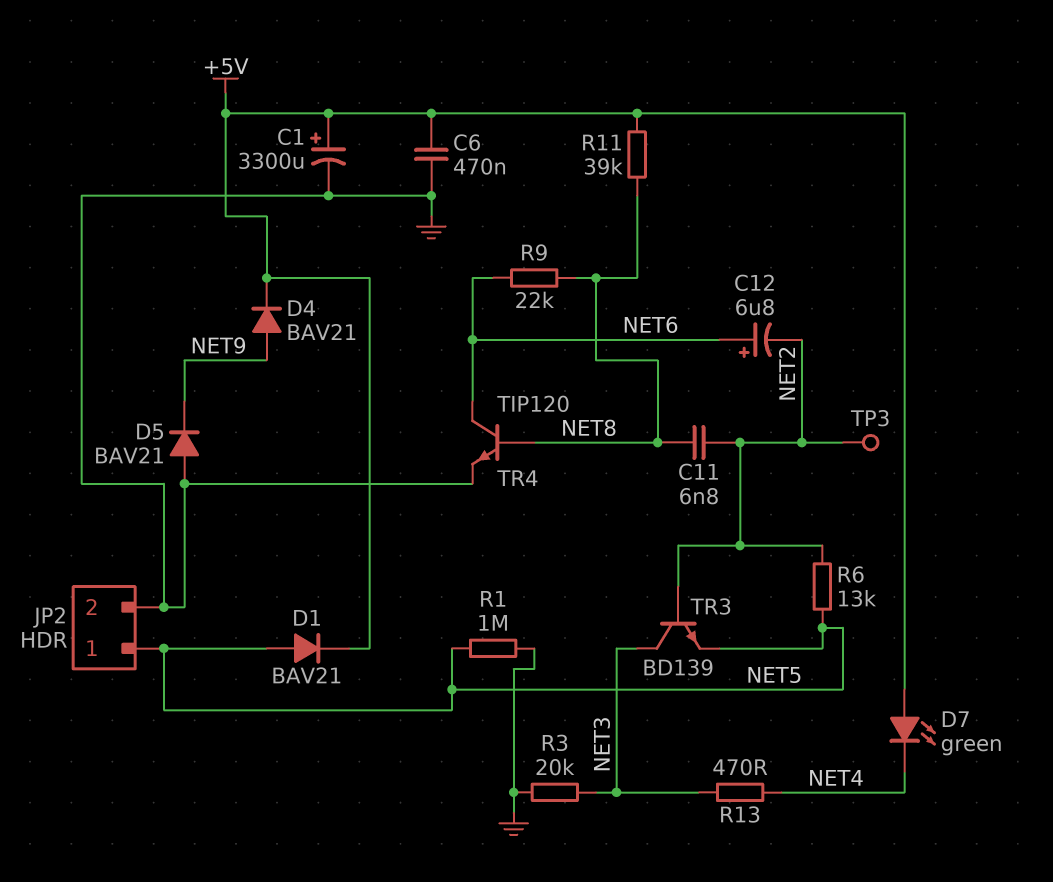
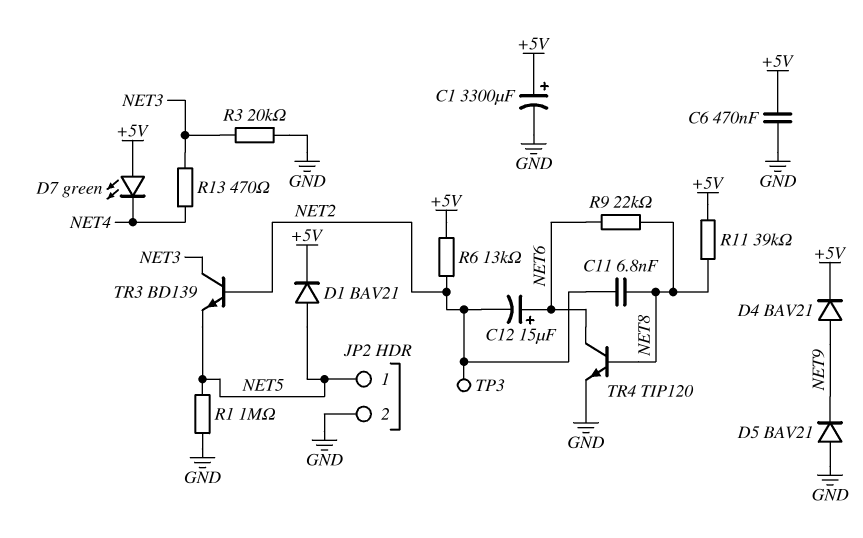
C12: 6.8uF (plus NET6, minus NET2) -> 15uF (plus NET6, minus NET2)
R6: 13k (NET2, NET5) -> 13k (+5V, NET2)

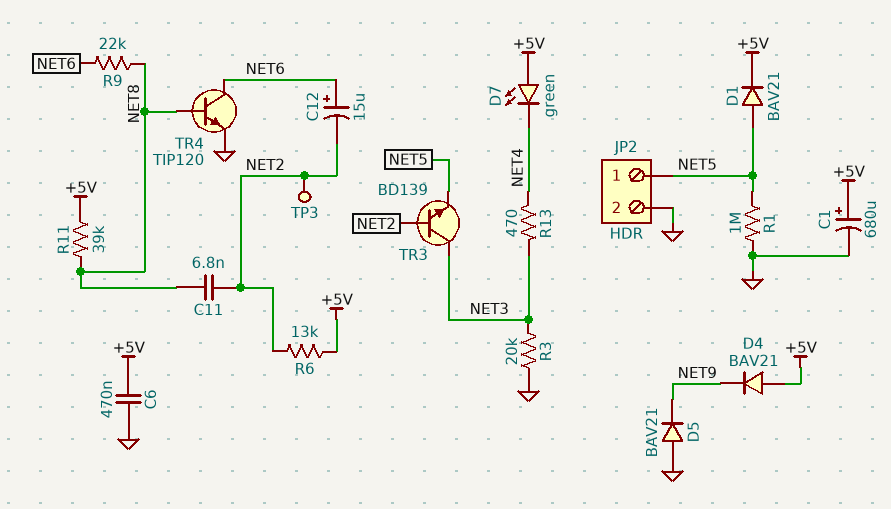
C1: 3300uF (plus +5V, minus GND) -> 680uF (plus +5V, minus GND)
D4: diode BAV21 (A NET9, K +5V) -> diode BAV21 (A +5V, K NET9)

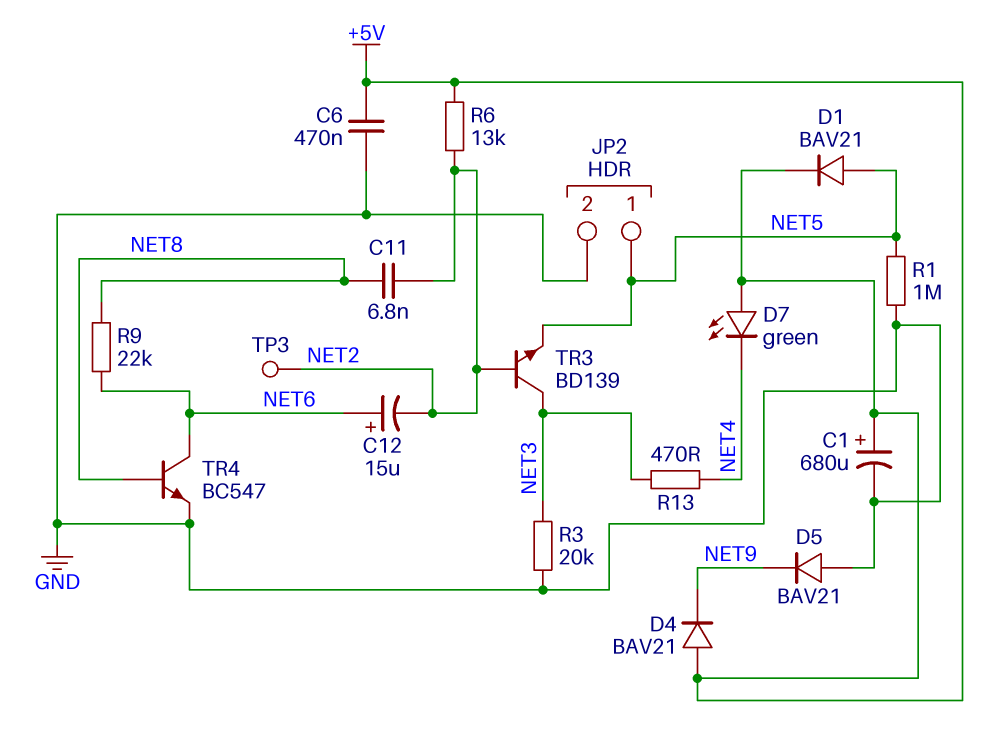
R11: 39k (+5V, NET8) -> none
TR4: NPN TIP120 (B NET8, C NET6, E GND) -> NPN BC547 (B NET8, C NET6, E GND)

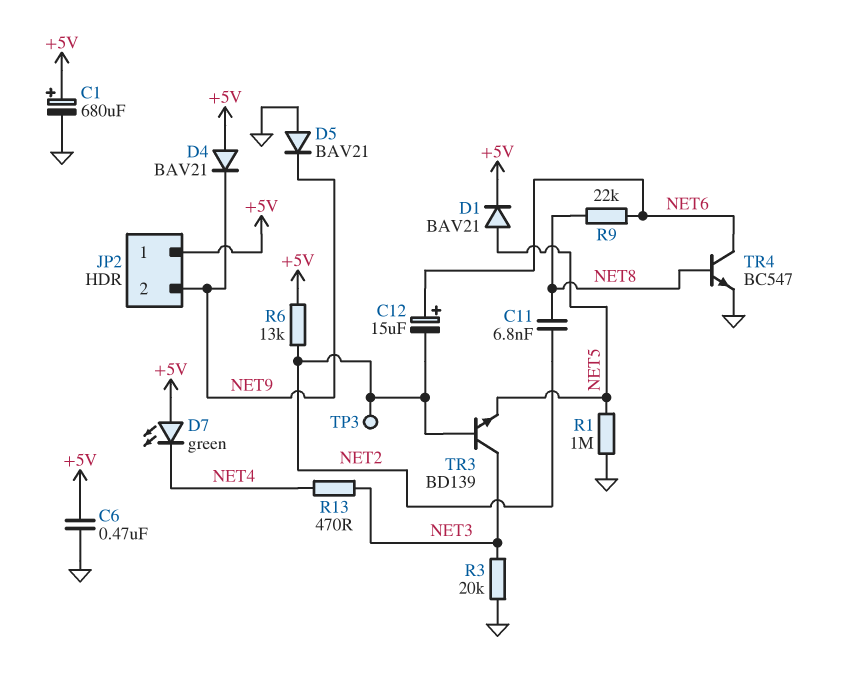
JP2 pin 1: NET5 -> +5V
JP2 pin 2: GND -> NET9

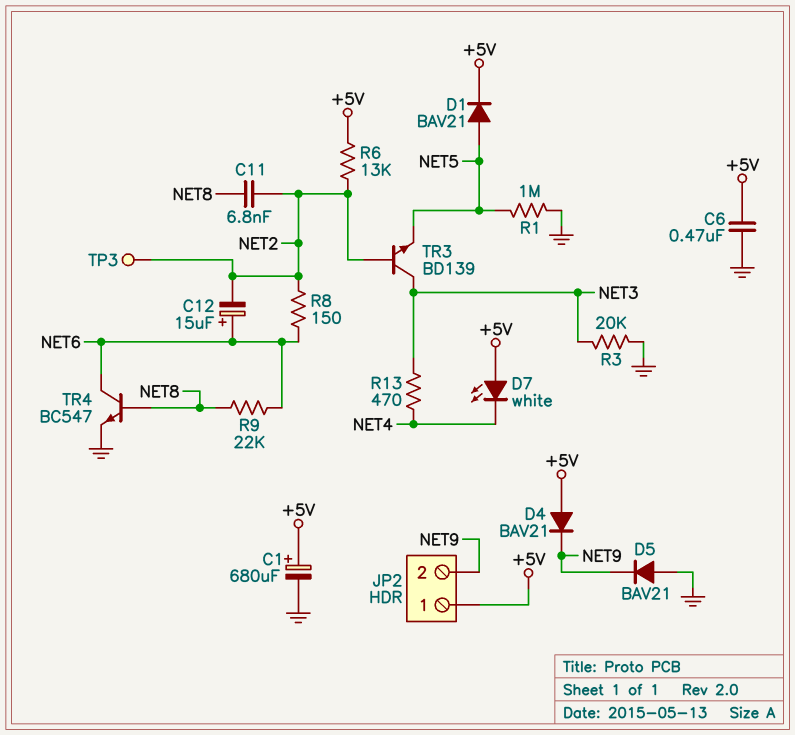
D7: LED green (A +5V, K NET4) -> LED white (A +5V, K NET4)
R8: none -> 150 (NET2, NET6)

